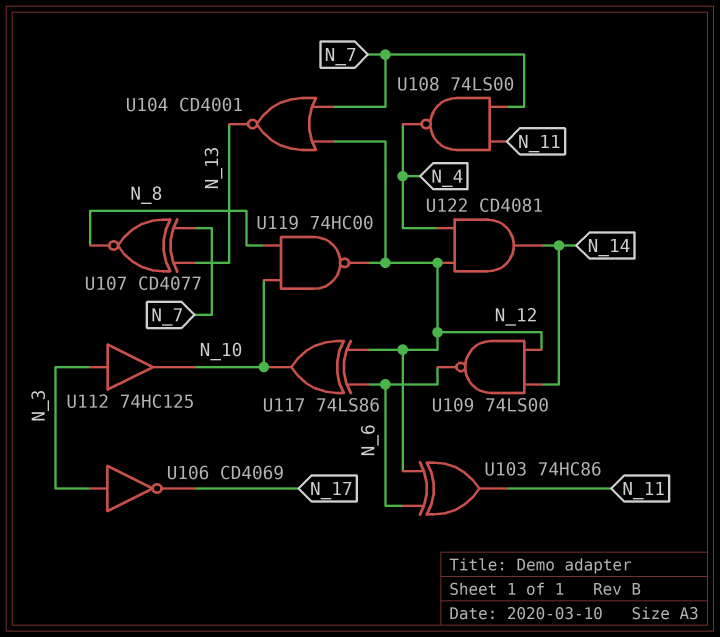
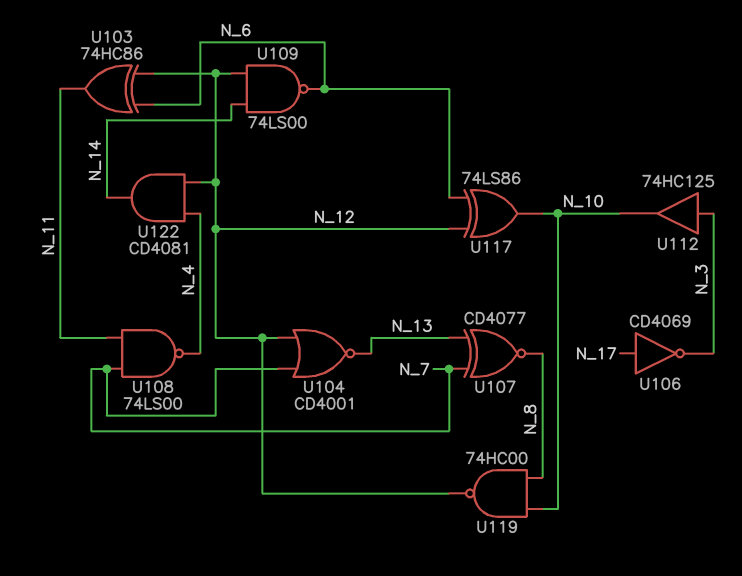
U106: NOT CD4069 (in N_3, out N_17) -> NOT CD4069 (in N_17, out N_3)

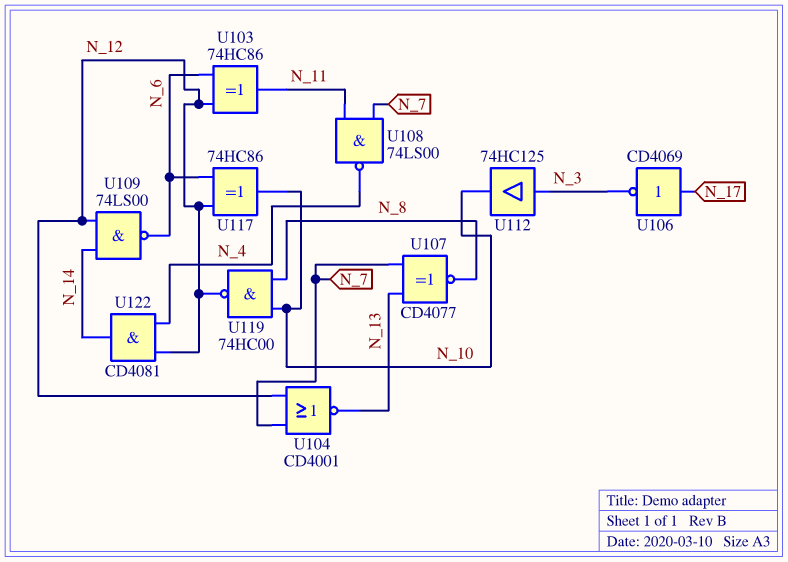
U117: XOR 74LS86 (in N_6, in N_12, out N_10) -> XOR 74HC86 (in N_6, in N_12, out N_10)

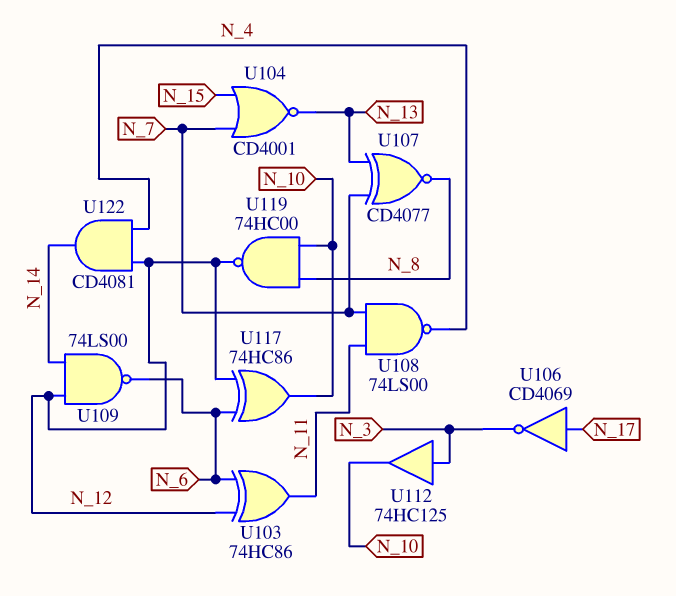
U104: NOR CD4001 (in N_7, in N_12, out N_13) -> NOR CD4001 (in N_7, in N_15, out N_13)

